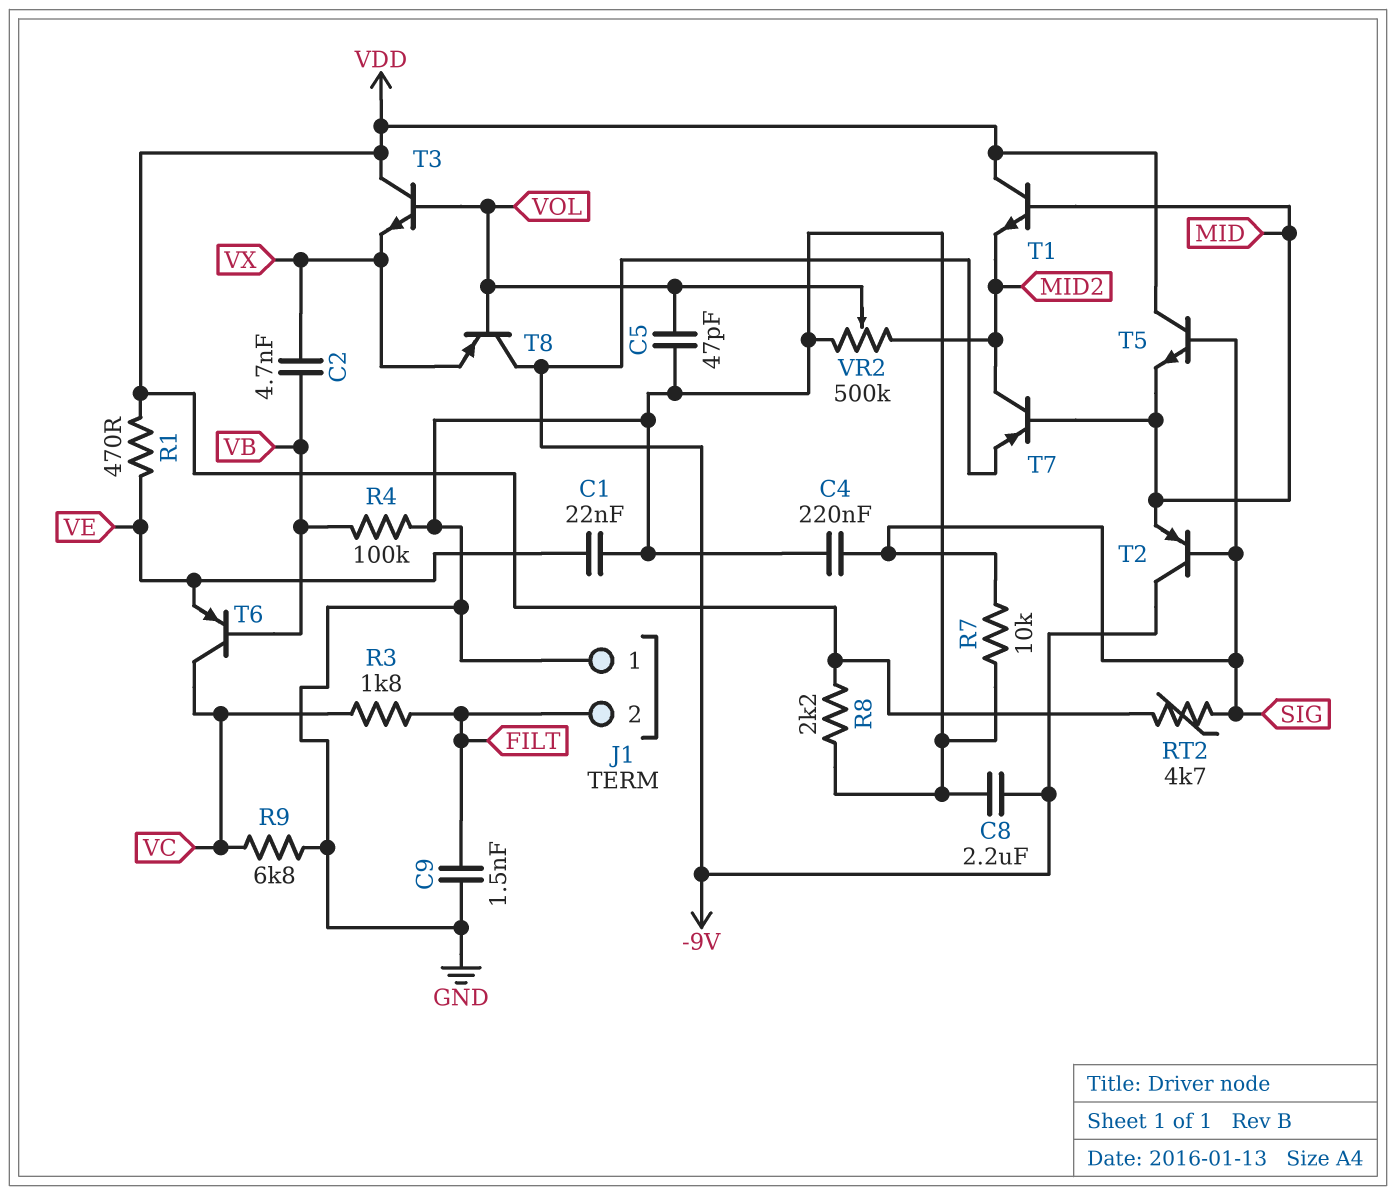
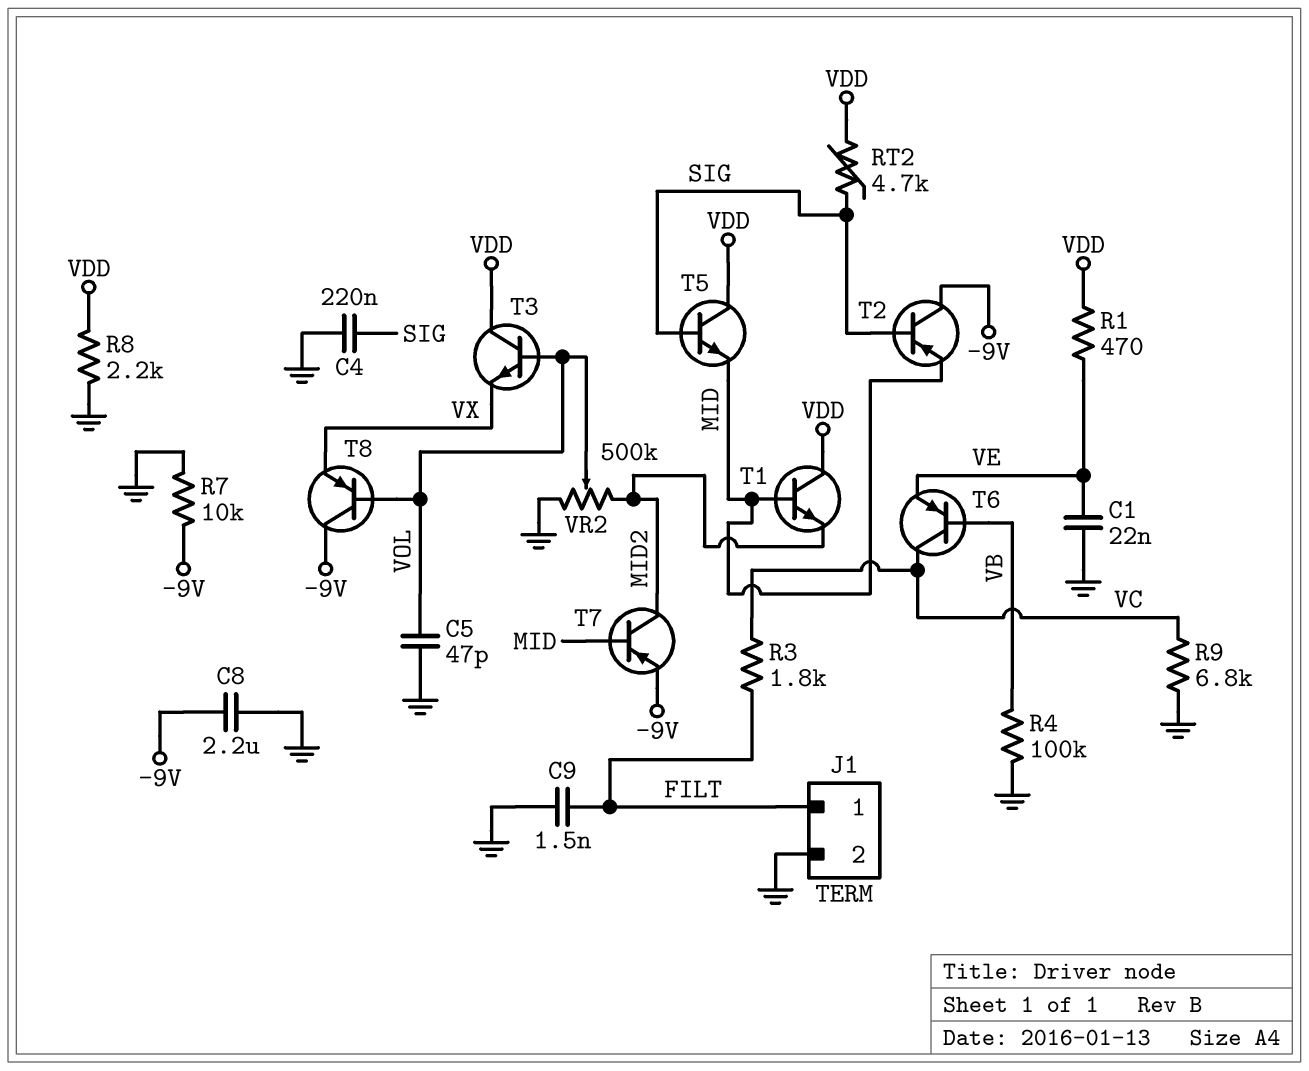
C2: 4.7nF (VB, VX) -> none
J1 pin 1: GND -> FILT
J1 pin 2: FILT -> GND
R7: 10k (GND, SIG) -> 10k (-9V, GND)

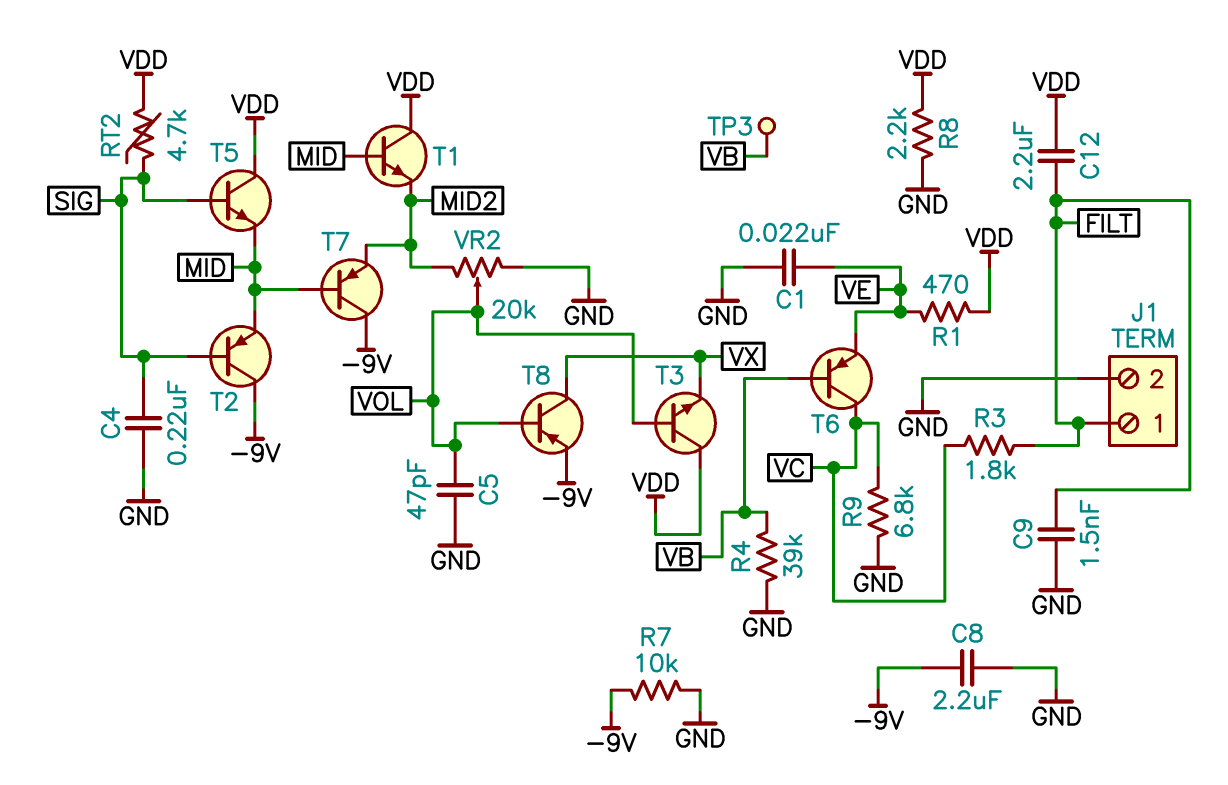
C12: none -> 2.2uF (FILT, VDD)
R4: 100k (GND, VB) -> 39k (GND, VB)
T7: PNP (B MID, C MID2, E -9V) -> PNP (B MID, C -9V, E MID2)
T8: PNP (B VOL, C -9V, E VX) -> PNP (B VOL, C VX, E -9V)
TP3: none -> test point (VB)
VR2: 500k (GND, MID2, wiper VOL) -> 20k (GND, MID2, wiper VOL)

